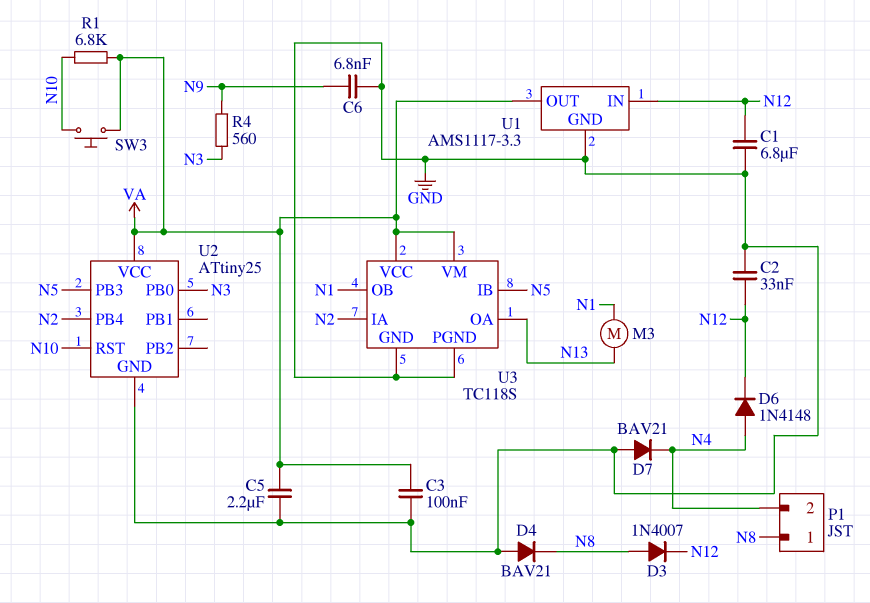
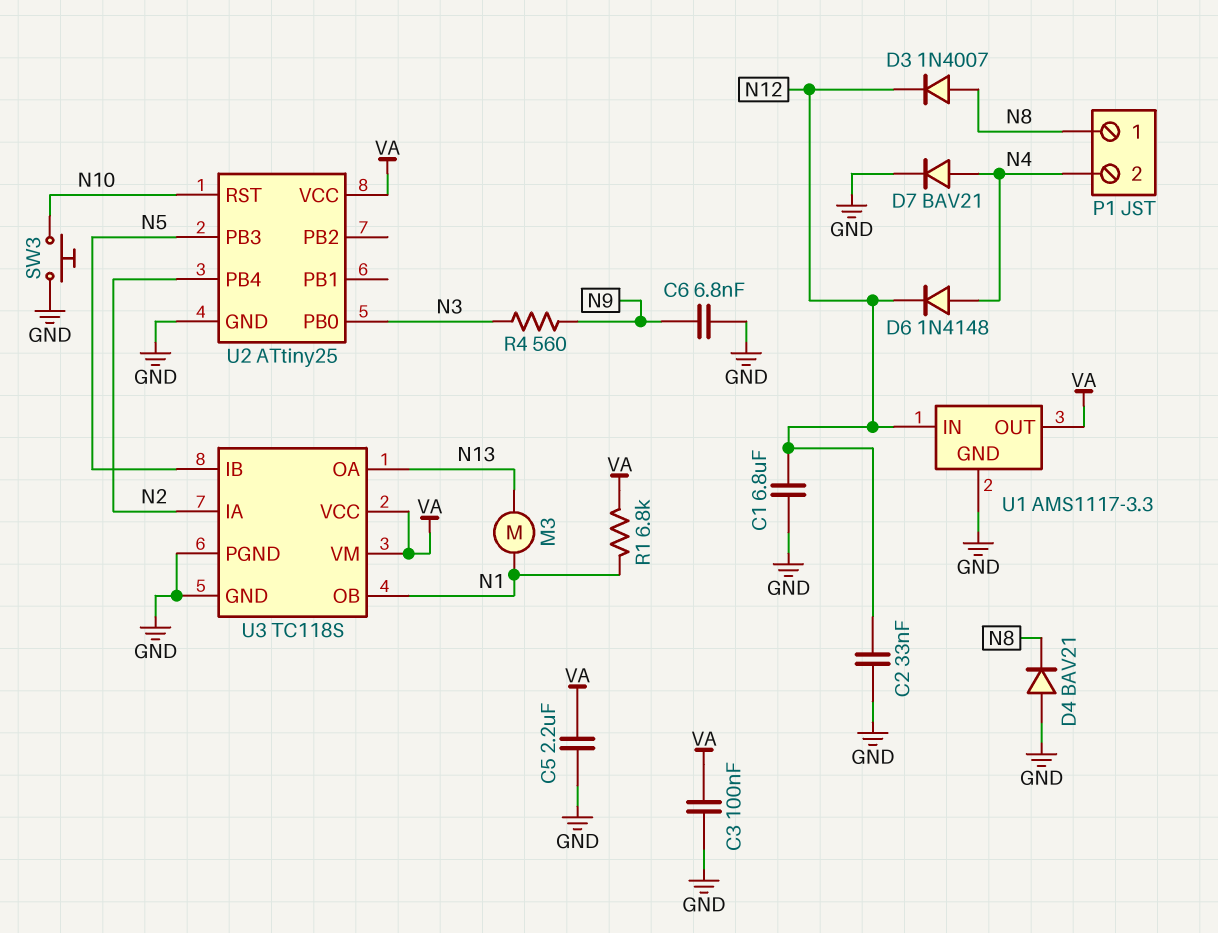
D7: diode BAV21 (A GND, K N4) -> diode BAV21 (A N4, K GND)
R1: 6.8k (N10, VA) -> 6.8k (N1, VA)
SW3: button (N10, VA) -> button (GND, N10)

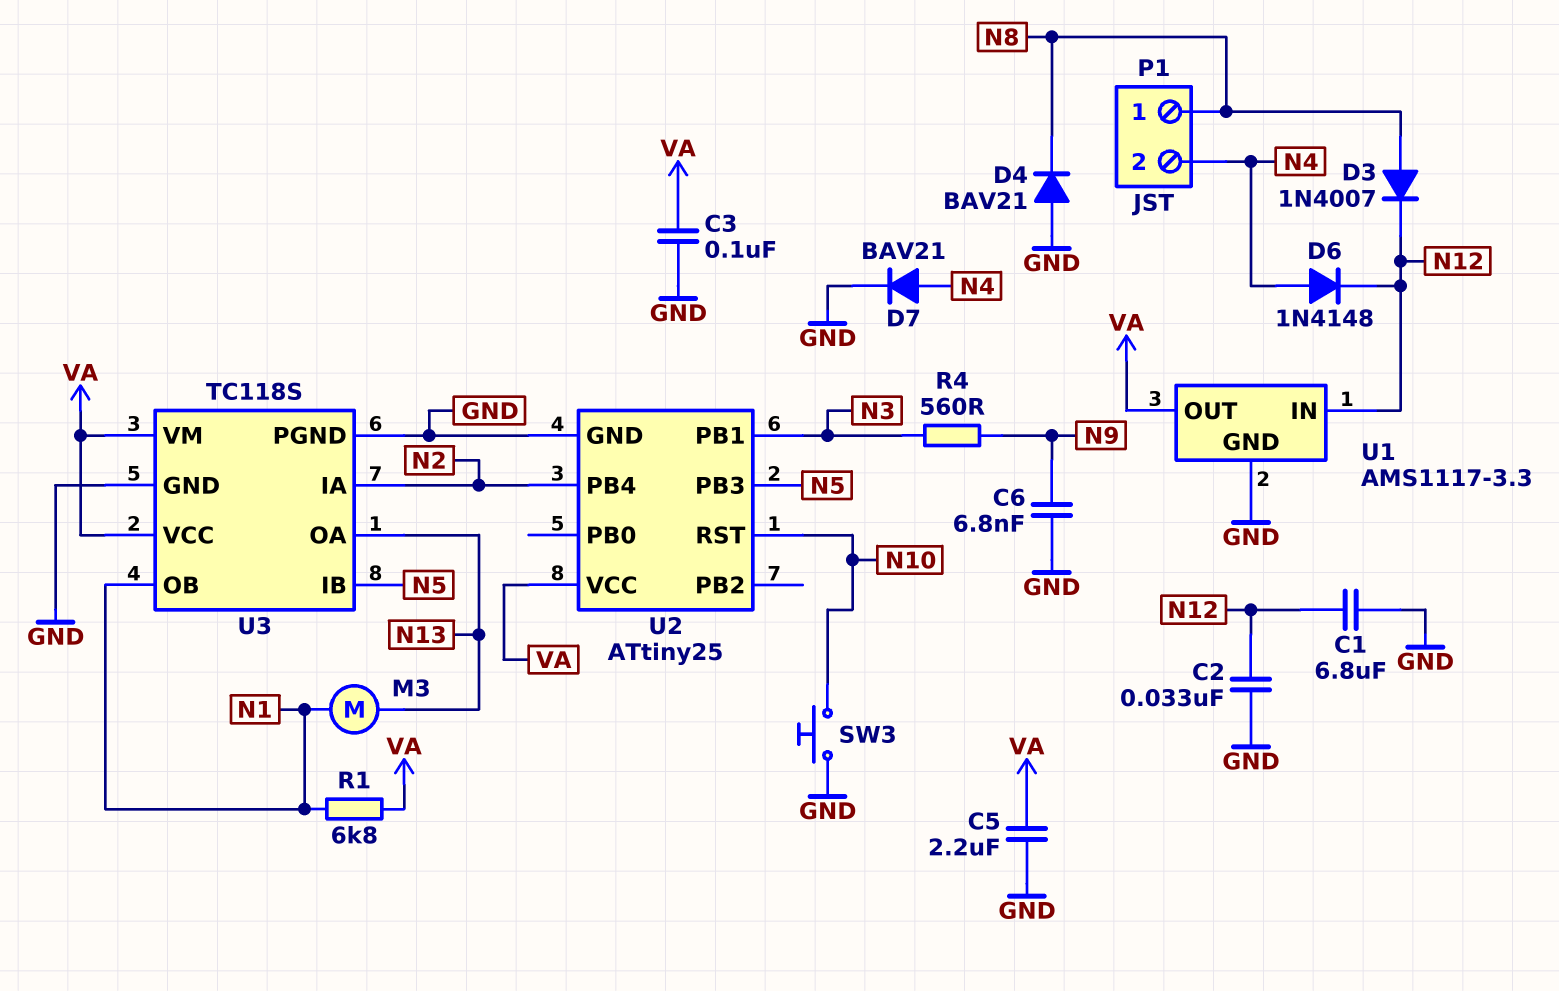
U2 pin PB0: N3 -> none
U2 pin PB1: none -> N3

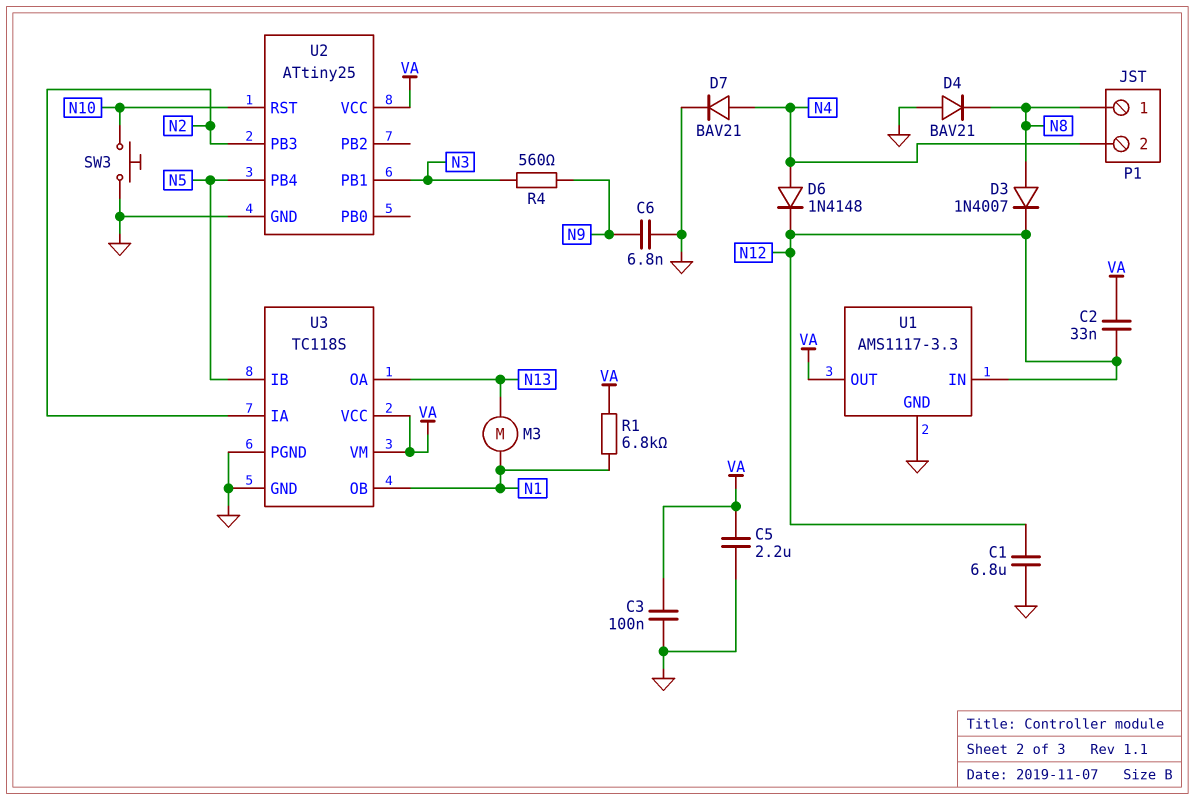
C2: 33nF (GND, N12) -> 33nF (N12, VA)
U2 pin PB3: N5 -> N2
U2 pin PB4: N2 -> N5

